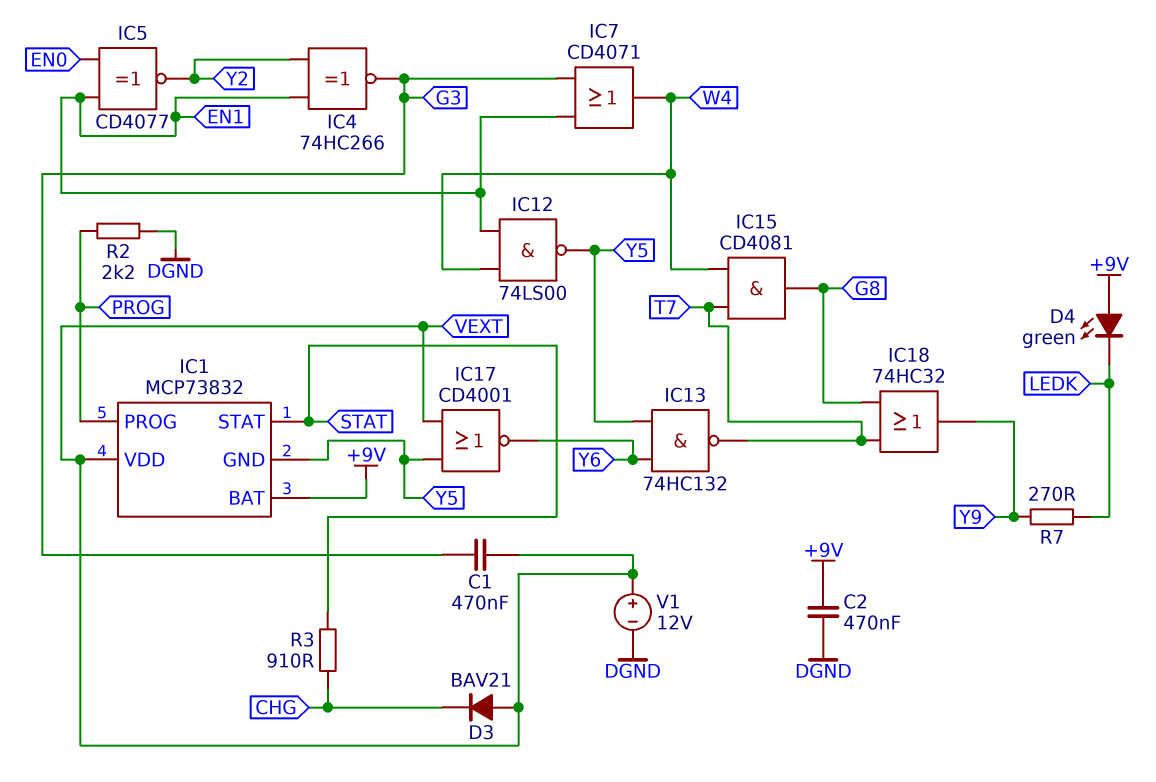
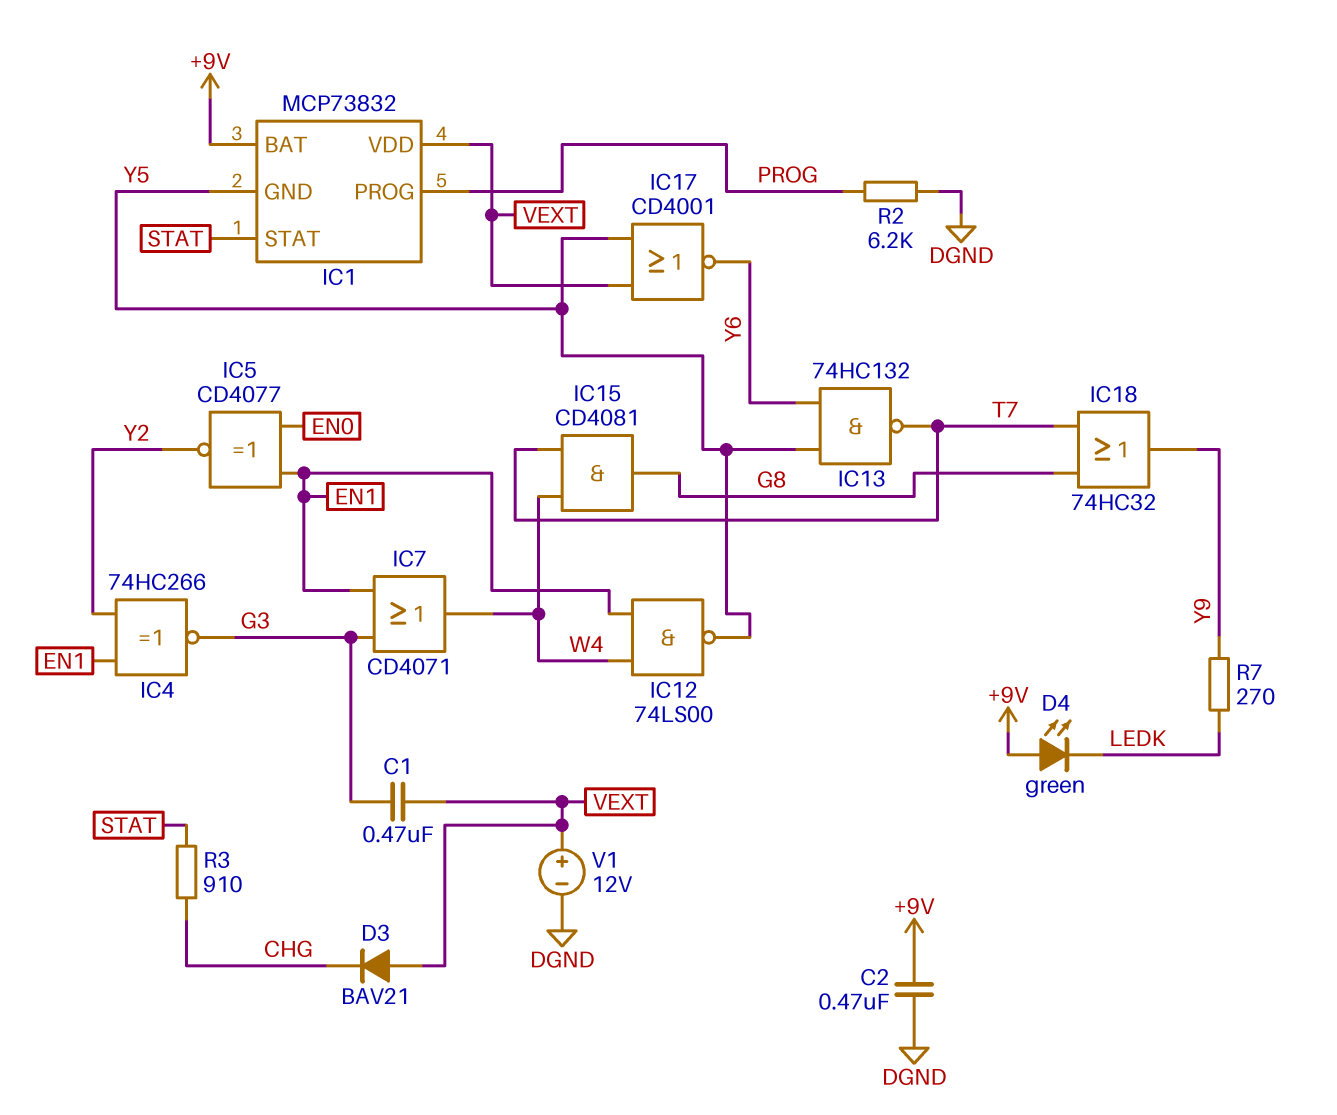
R2: 2.2k (DGND, PROG) -> 6.2k (DGND, PROG)

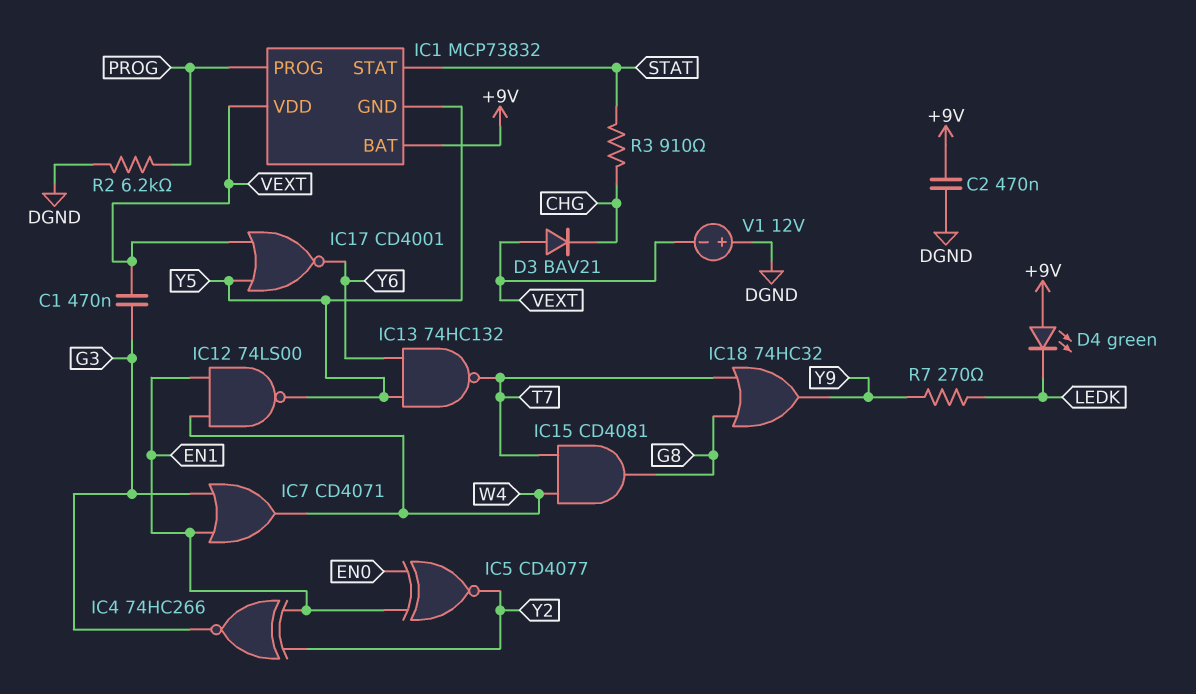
V1: 12V (plus VEXT, minus DGND) -> 12V (plus DGND, minus VEXT)

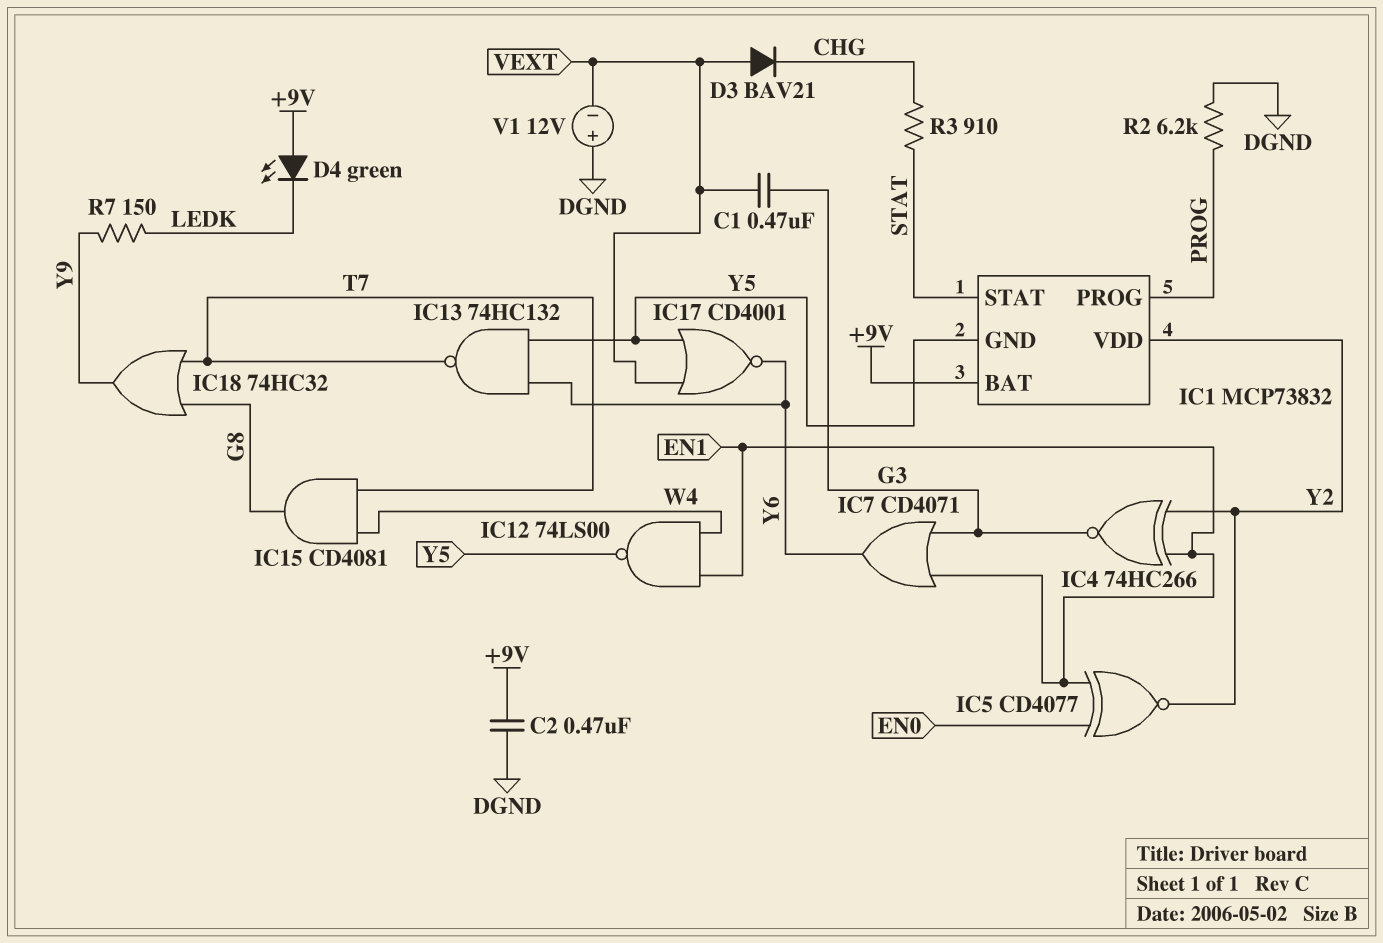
IC1 pin VDD: VEXT -> Y2
IC7: OR CD4071 (in EN1, in G3, out W4) -> OR CD4071 (in EN1, in G3, out Y6)
R7: 270 (LEDK, Y9) -> 150 (LEDK, Y9)

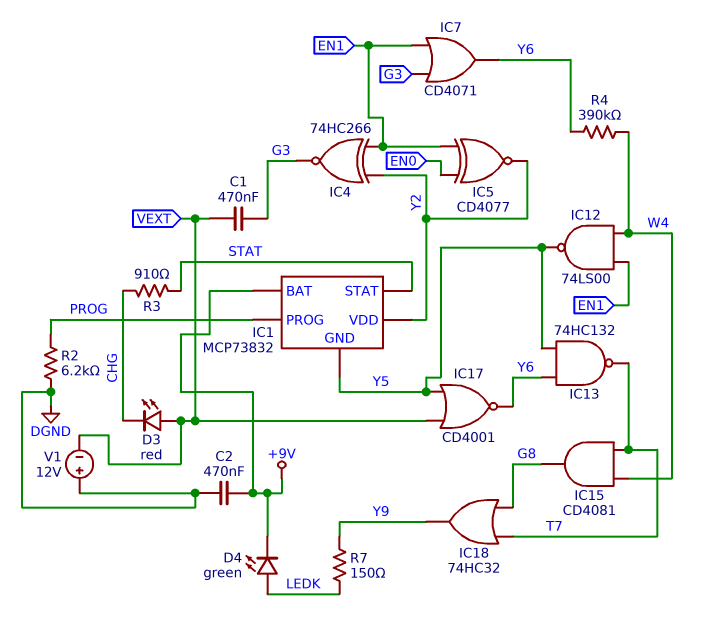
D3: diode BAV21 (A VEXT, K CHG) -> LED red (A VEXT, K CHG)
D4: LED green (A +9V, K LEDK) -> LED green (A LEDK, K +9V)
R4: none -> 390k (W4, Y6)

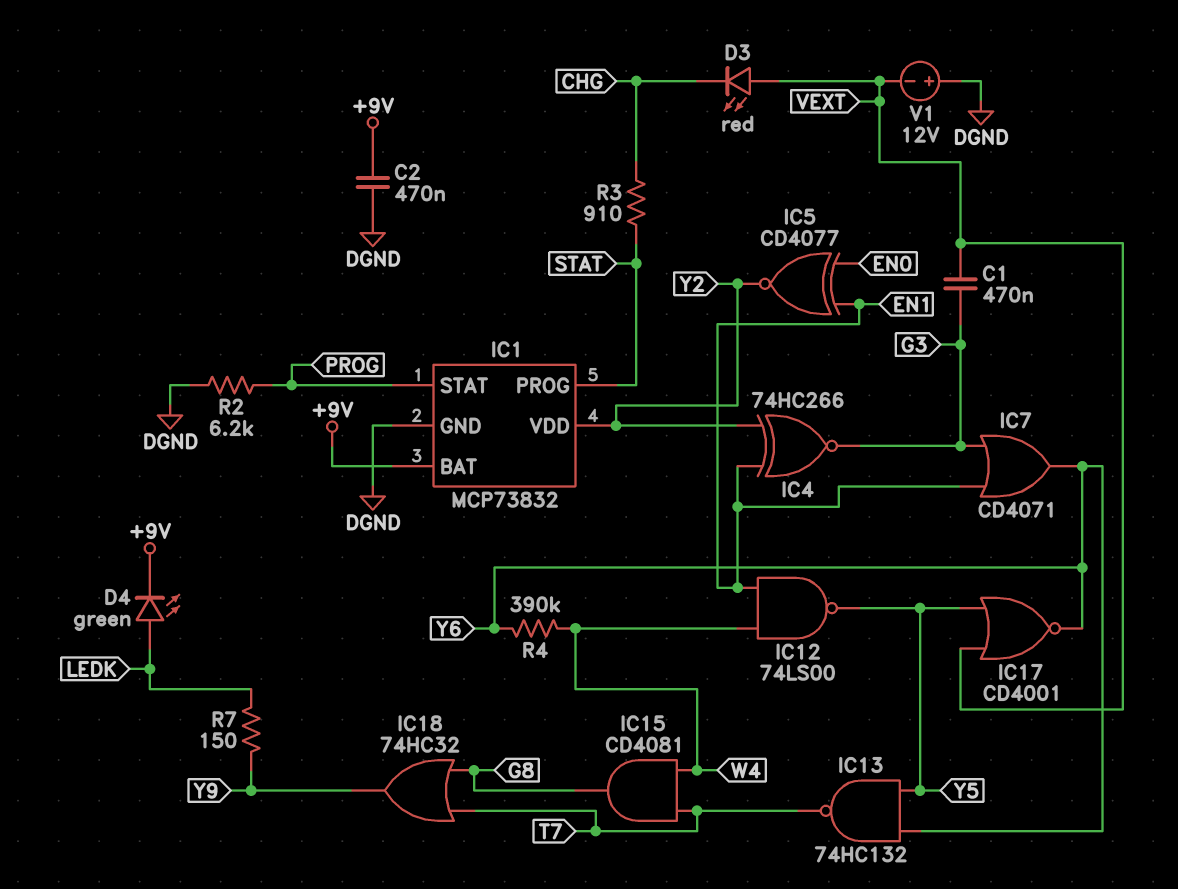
IC1 pin GND: Y5 -> DGND
IC1 pin PROG: PROG -> STAT
IC1 pin STAT: STAT -> PROG

